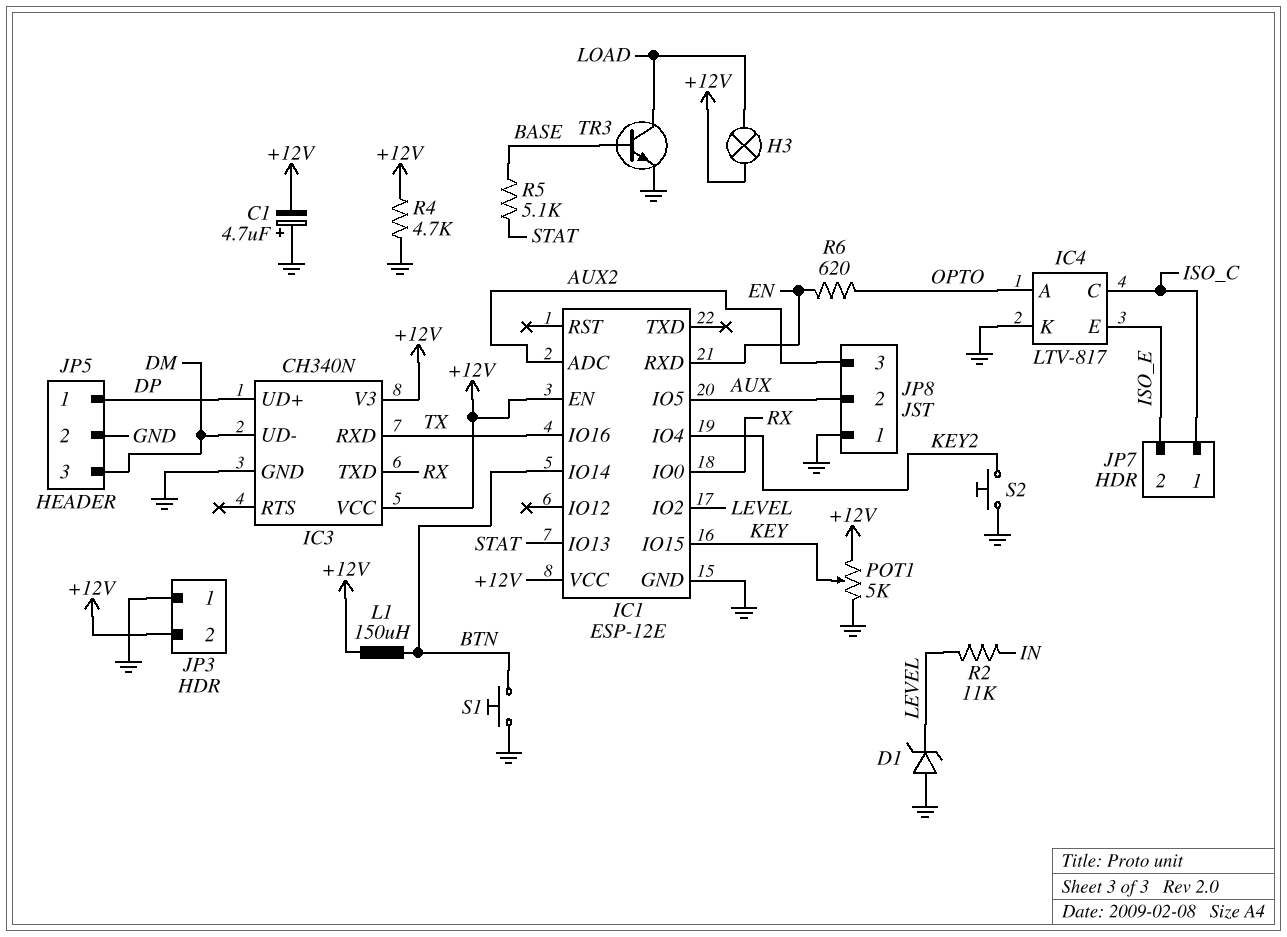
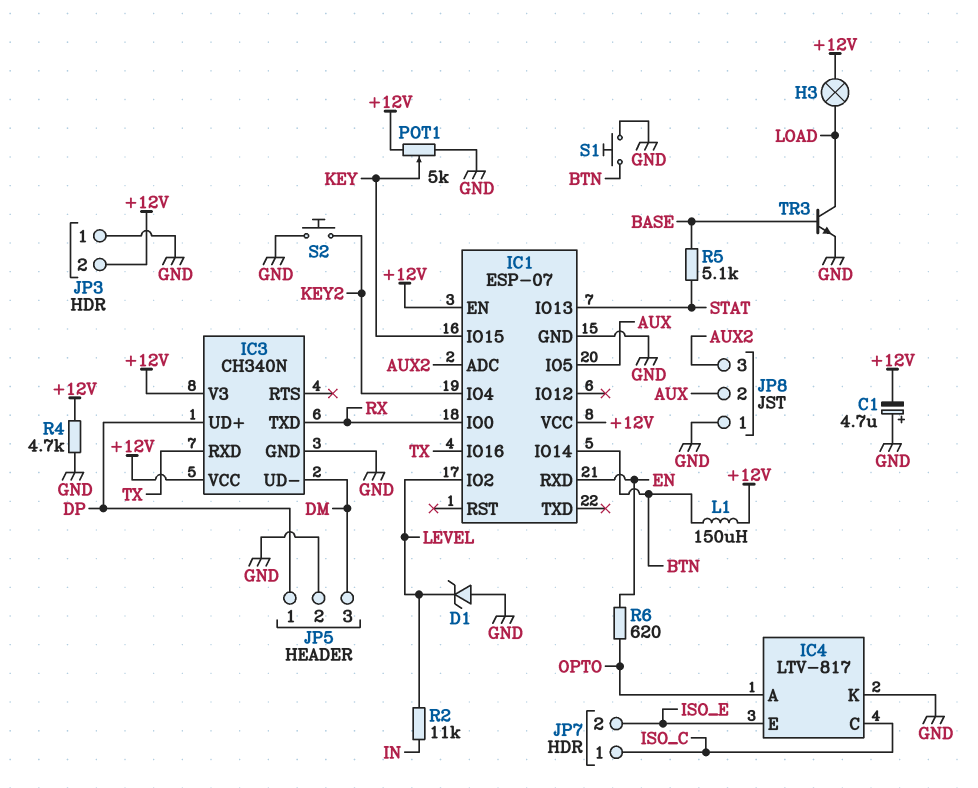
IC1: ESP-12E -> ESP-07

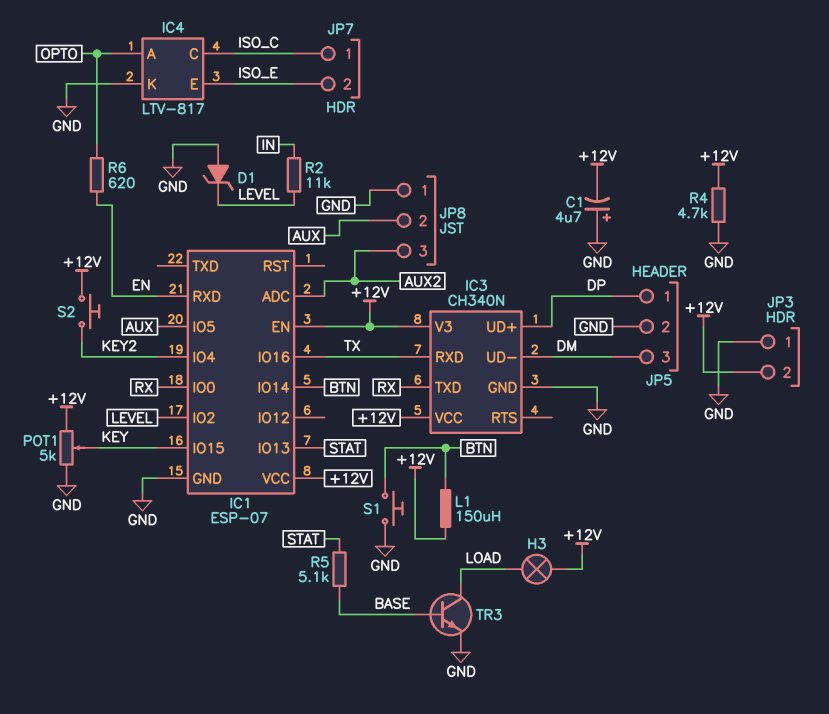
S2: button (GND, KEY2) -> button (+12V, KEY2)

